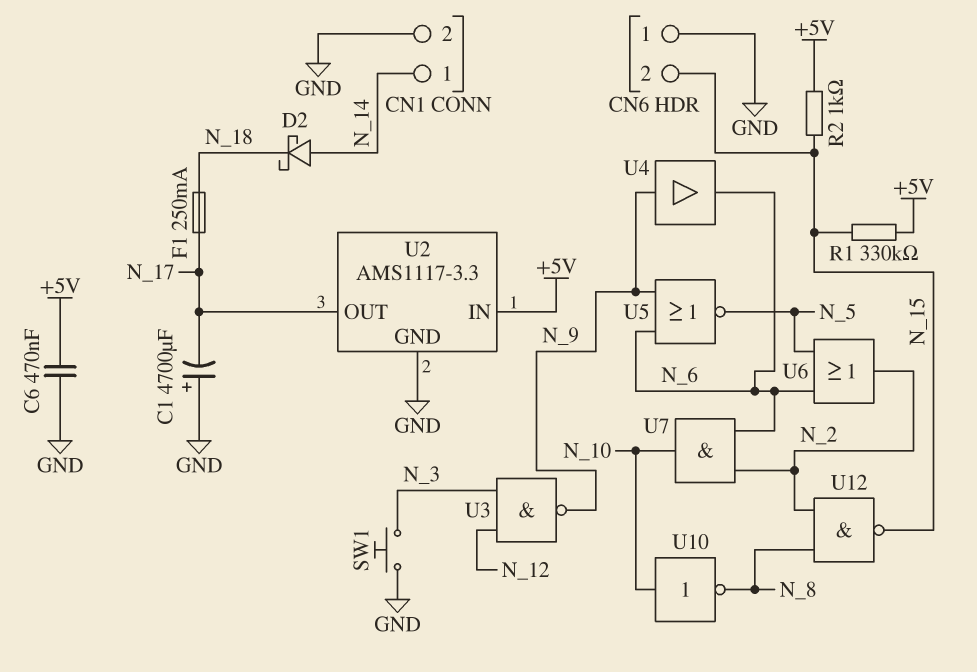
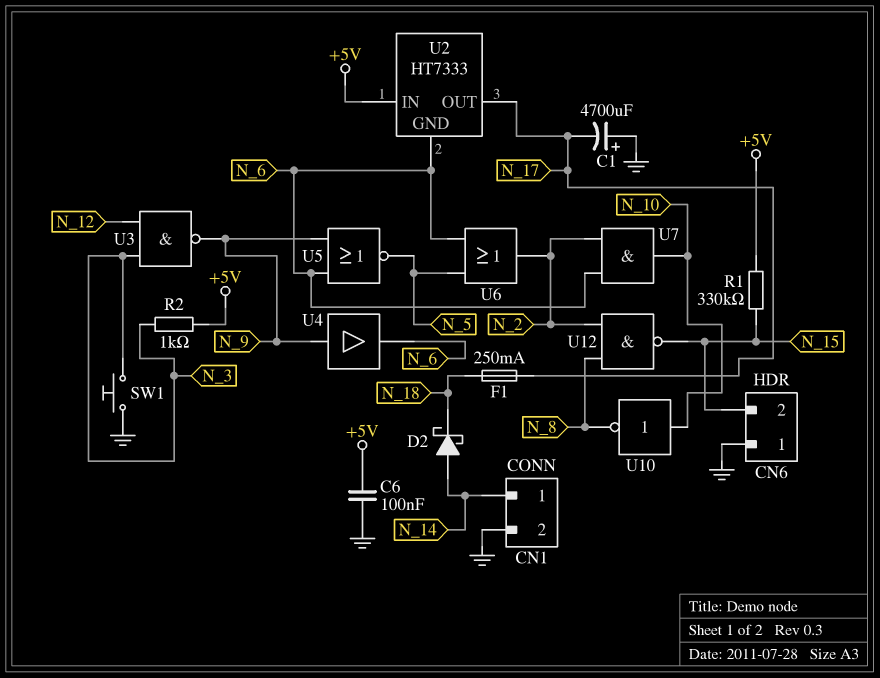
C6: 470nF (+5V, GND) -> 100nF (+5V, GND)
R2: 1k (+5V, N_15) -> 1k (+5V, N_3)
U2: AMS1117-3.3 -> HT7333
U2 pin GND: GND -> N_6

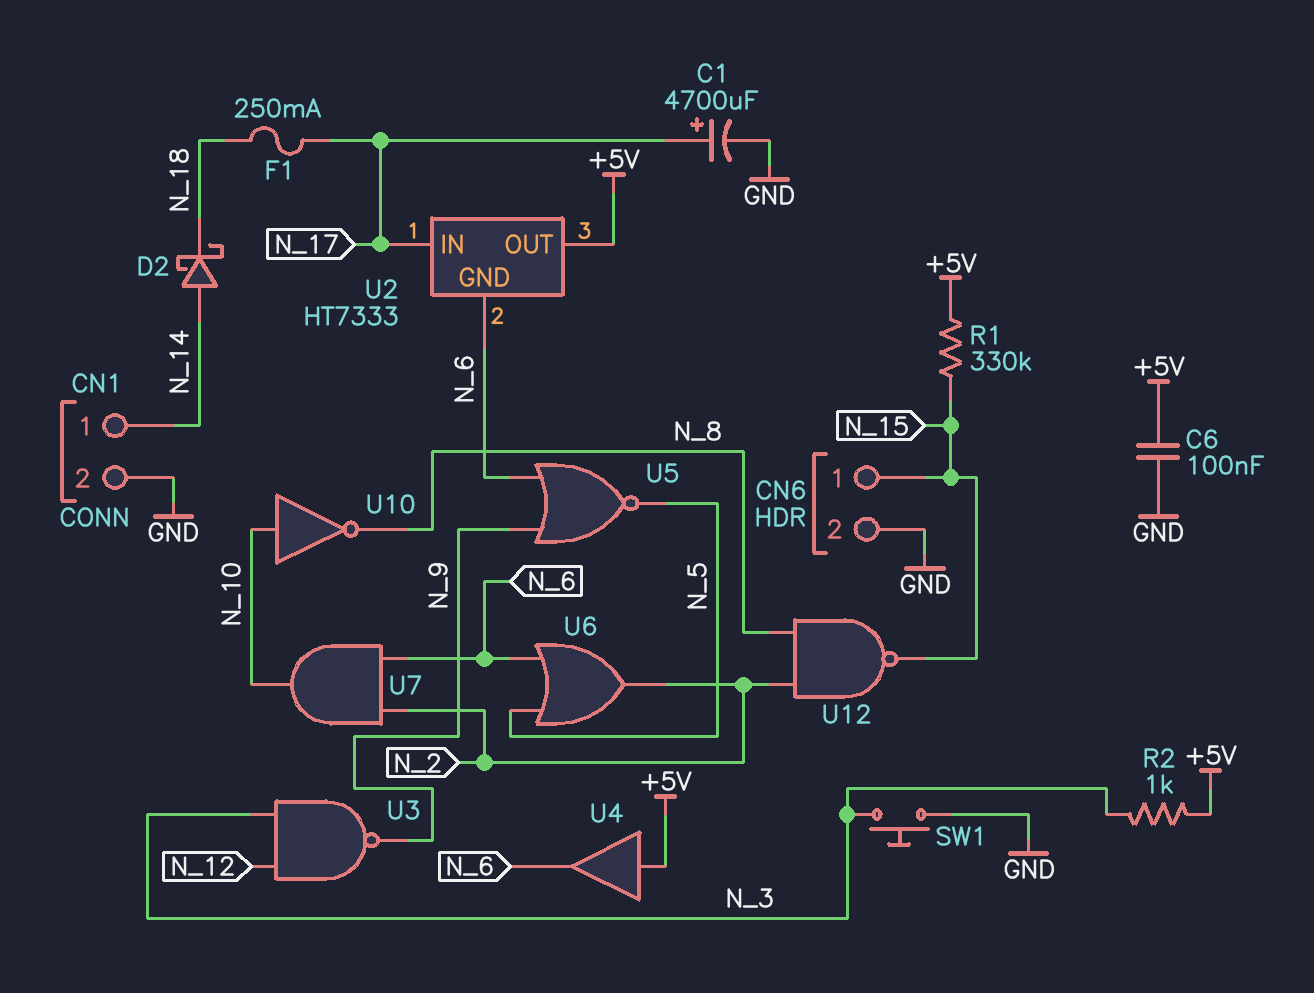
C1: 4700uF (plus GND, minus N_17) -> 4700uF (plus N_17, minus GND)
CN6 pin 1: GND -> N_15
CN6 pin 2: N_15 -> GND
U2 pin IN: +5V -> N_17
U2 pin OUT: N_17 -> +5V
U4: buffer (in N_9, out N_6) -> buffer (in +5V, out N_6)

